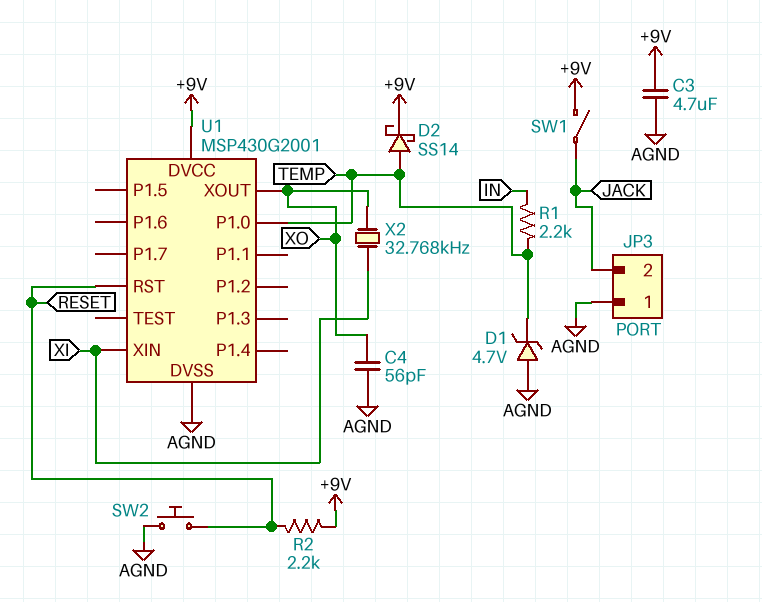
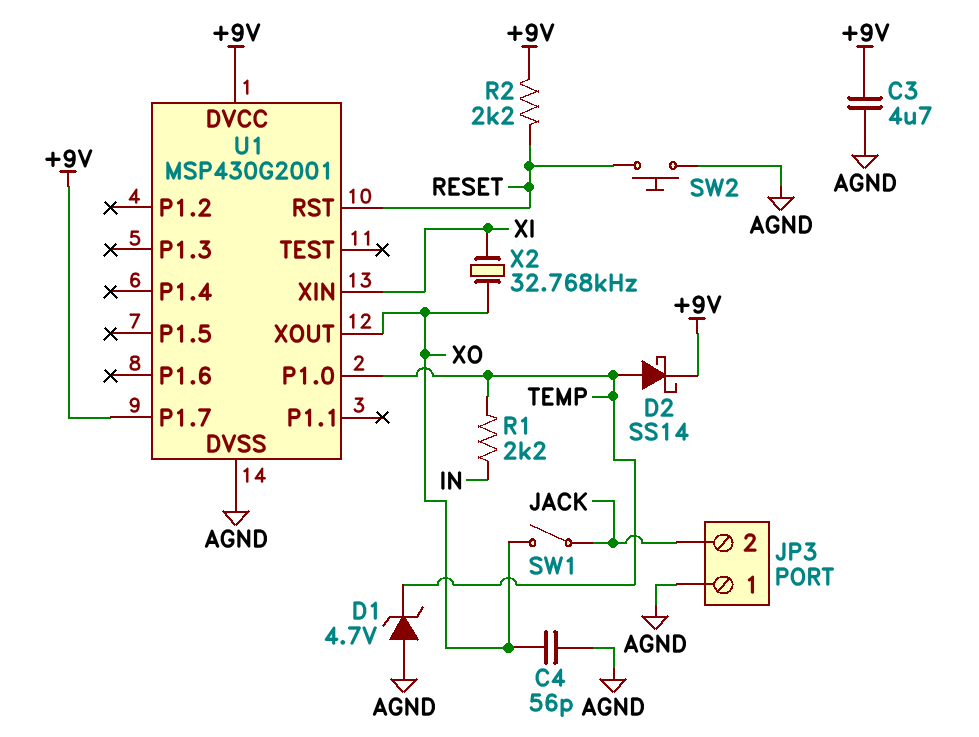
SW1: switch (+9V, JACK) -> switch (JACK, XO)
U1 pin P1.7: none -> +9V

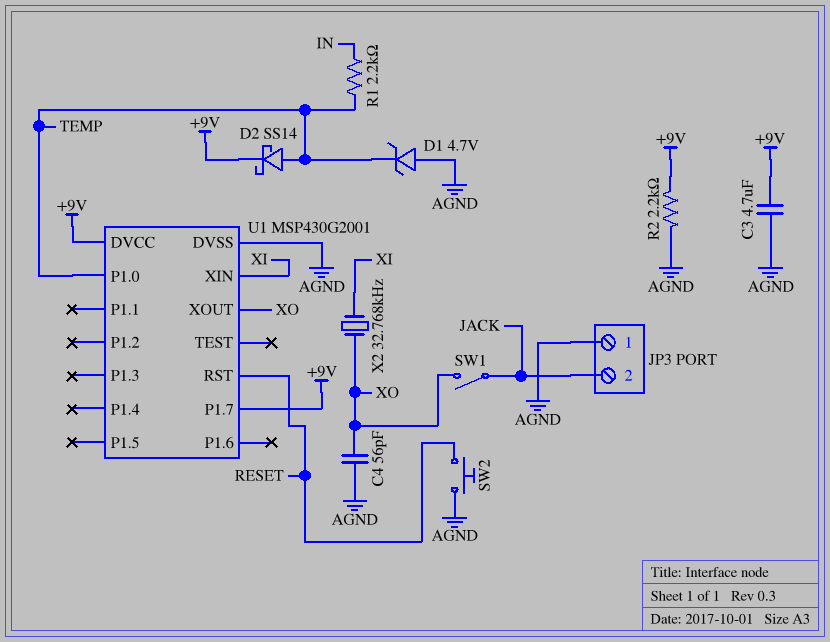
R2: 2.2k (+9V, RESET) -> 2.2k (+9V, AGND)

